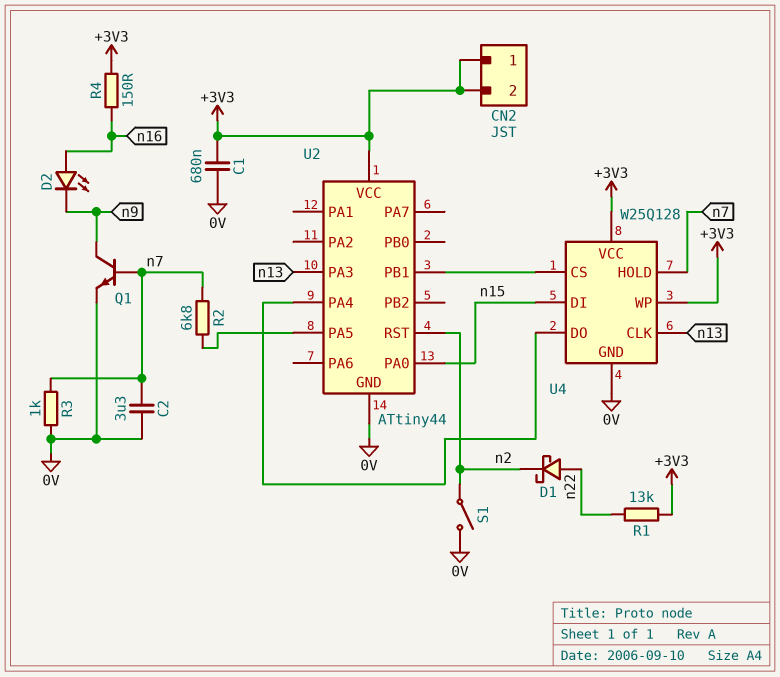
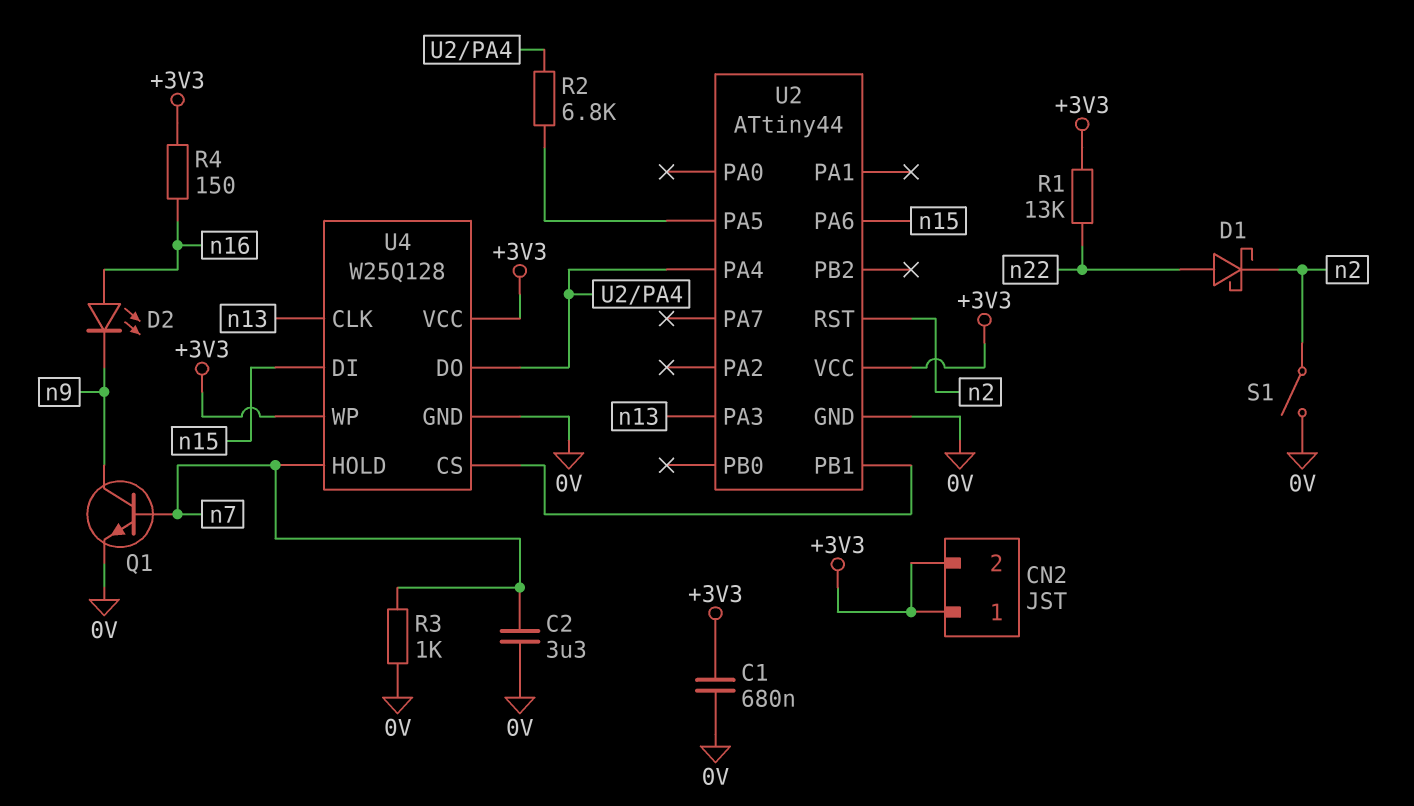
R2: 6.8k (U2/PA5, n7) -> 6.8k (U2/PA4, U2/PA5)
U2 pin PA0: n15 -> none
U2 pin PA6: none -> n15

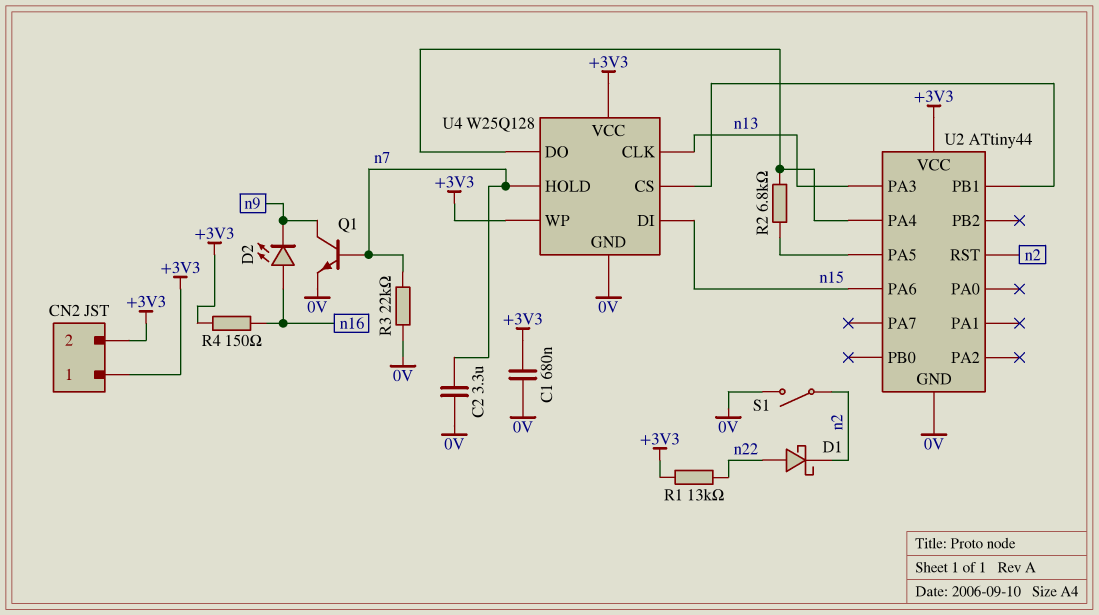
R3: 1k (0V, n7) -> 22k (0V, n7)

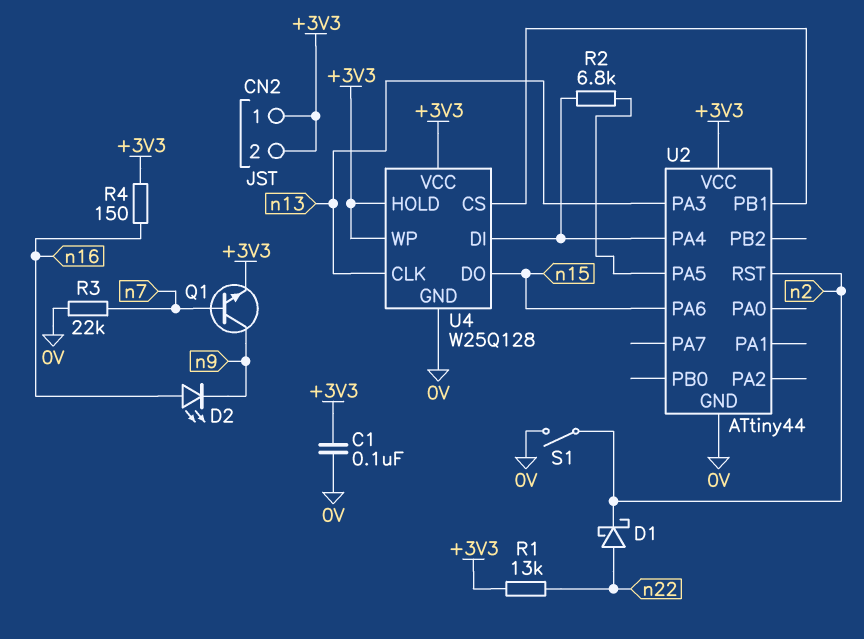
C1: 680nF (+3V3, 0V) -> 100nF (+3V3, 0V)
C2: 3.3uF (0V, n7) -> none
Q1: NPN (B n7, C n9, E 0V) -> NPN (B n7, C n9, E +3V3)
U4 pin DI: n15 -> U2/PA4
U4 pin DO: U2/PA4 -> n15
U4 pin HOLD: n7 -> +3V3

